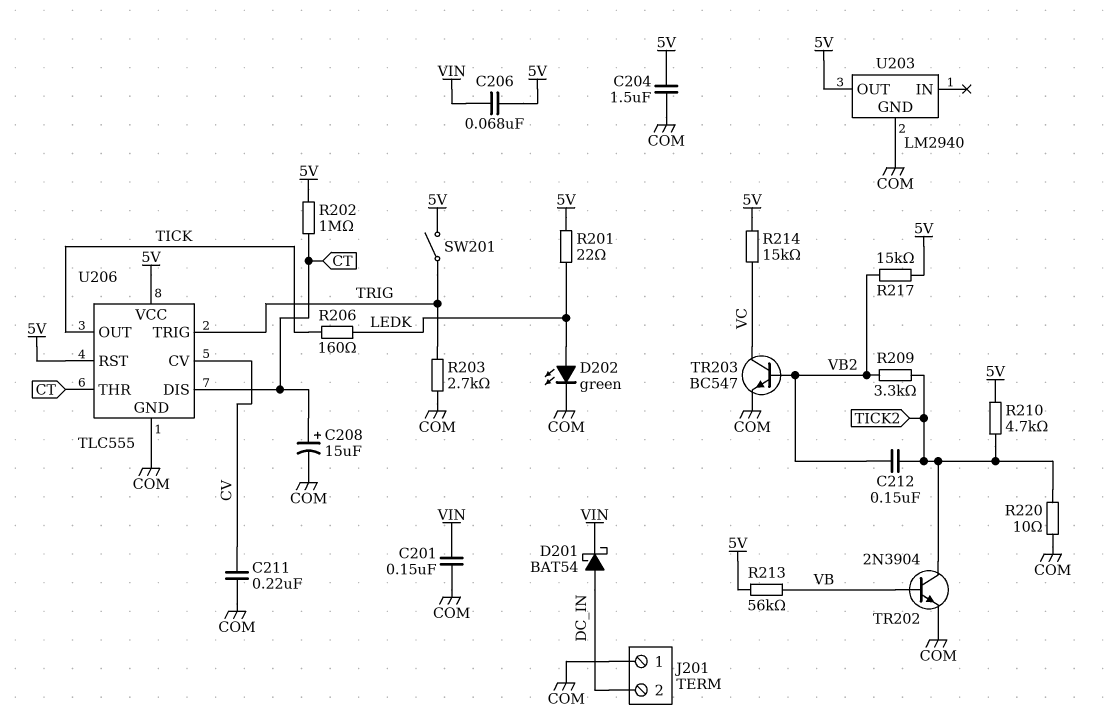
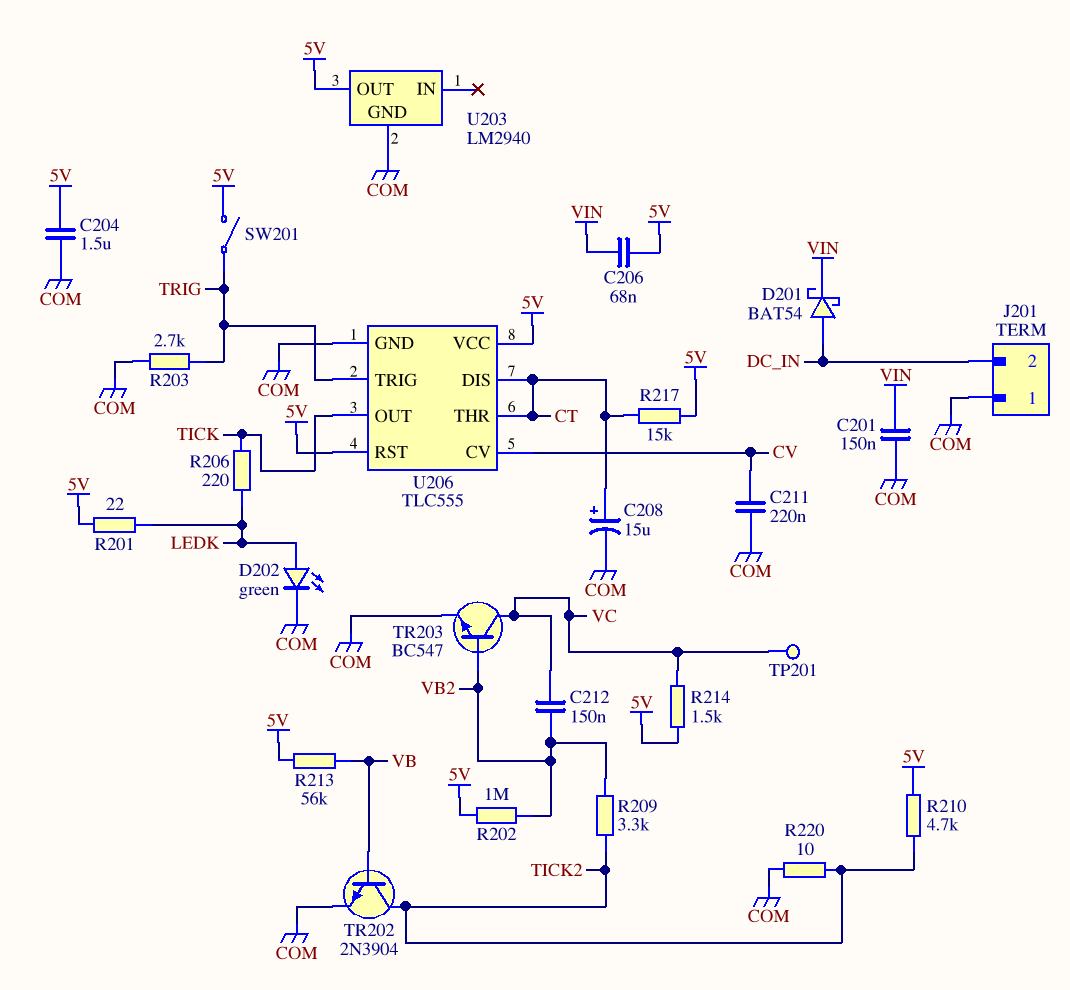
C212: 150nF (TICK2, VB2) -> 150nF (VB2, VC)
R202: 1M (5V, CT) -> 1M (5V, VB2)
R206: 160 (LEDK, TICK) -> 220 (LEDK, TICK)
R214: 15k (5V, VC) -> 1.5k (5V, VC)
R217: 15k (5V, VB2) -> 15k (5V, CT)
TP201: none -> test point (VC)

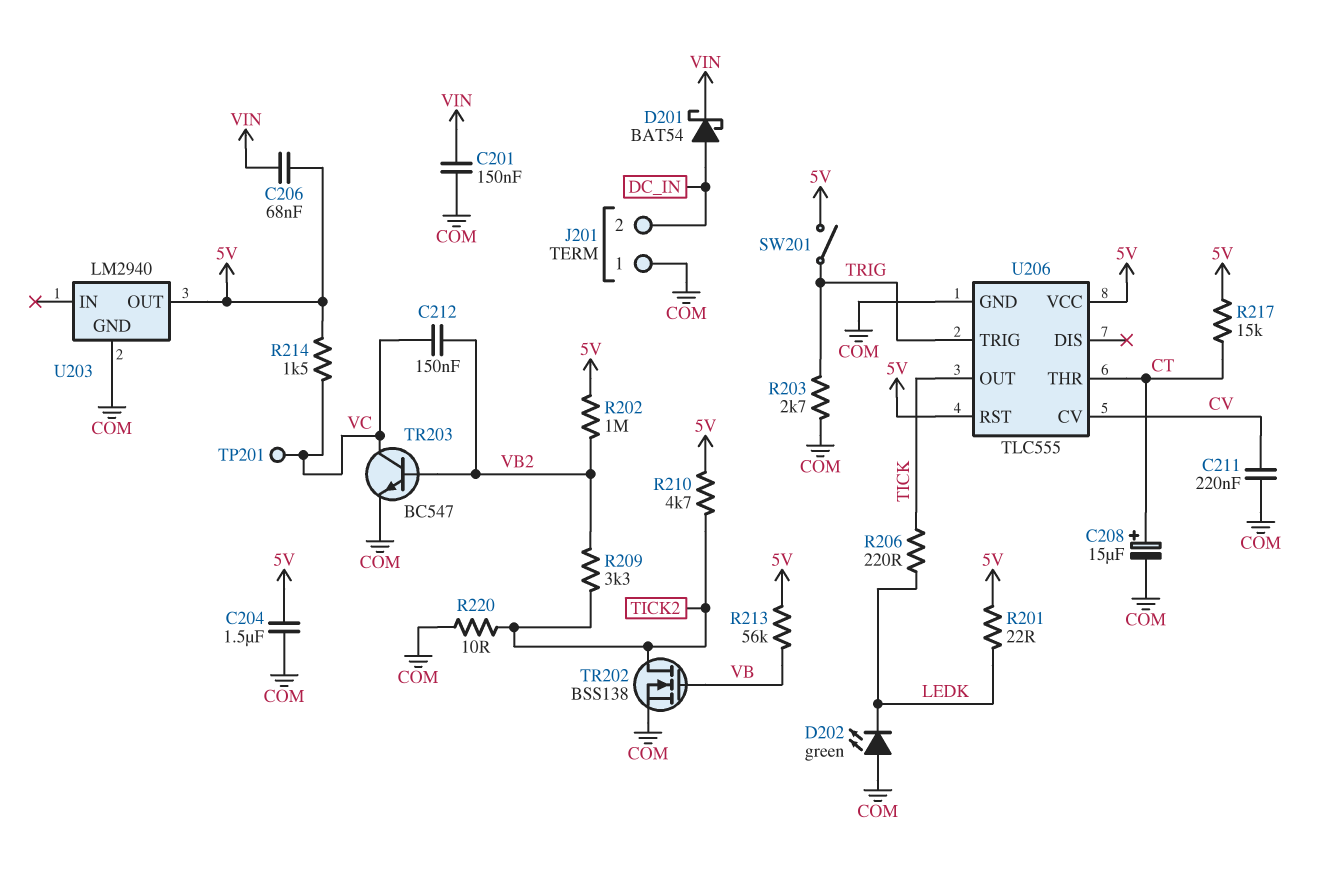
D202: LED green (A LEDK, K COM) -> LED green (A COM, K LEDK)
TR202: NPN 2N3904 (B VB, C TICK2, E COM) -> NMOS BSS138 (G VB, D TICK2, S COM)
U206 pin DIS: CT -> none

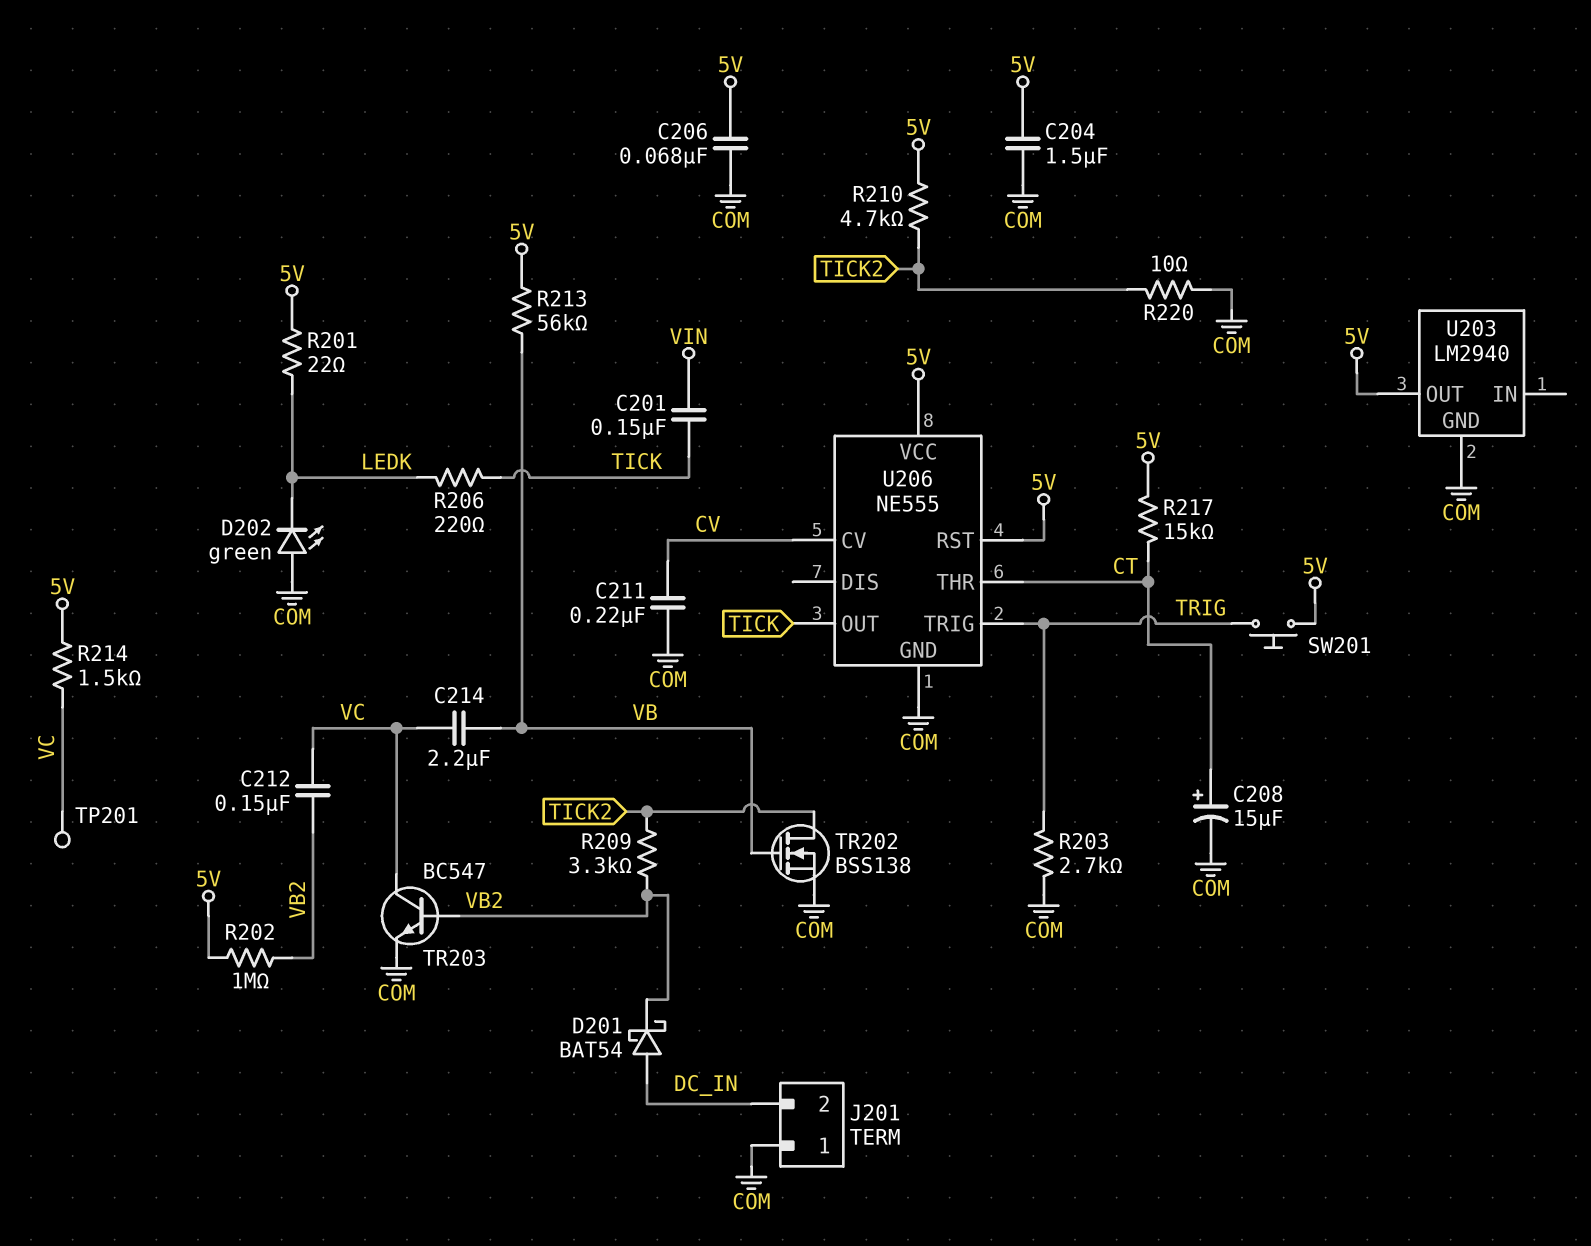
C201: 150nF (COM, VIN) -> 150nF (TICK, VIN)
C206: 68nF (5V, VIN) -> 68nF (5V, COM)
C214: none -> 2.2uF (VB, VC)
D201: schottky BAT54 (A DC_IN, K VIN) -> schottky BAT54 (A DC_IN, K VB2)
SW201: switch (5V, TRIG) -> button (5V, TRIG)
U206: TLC555 -> NE555

